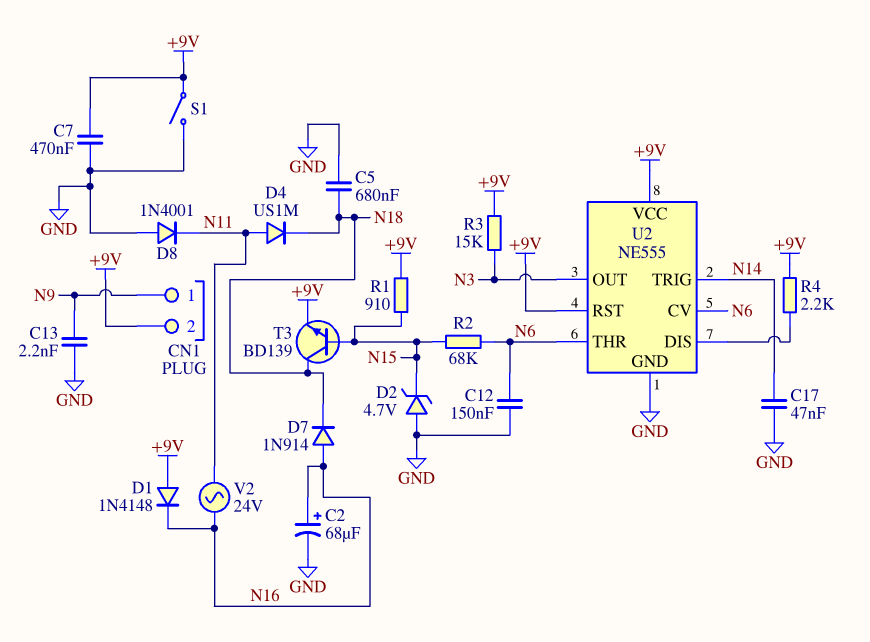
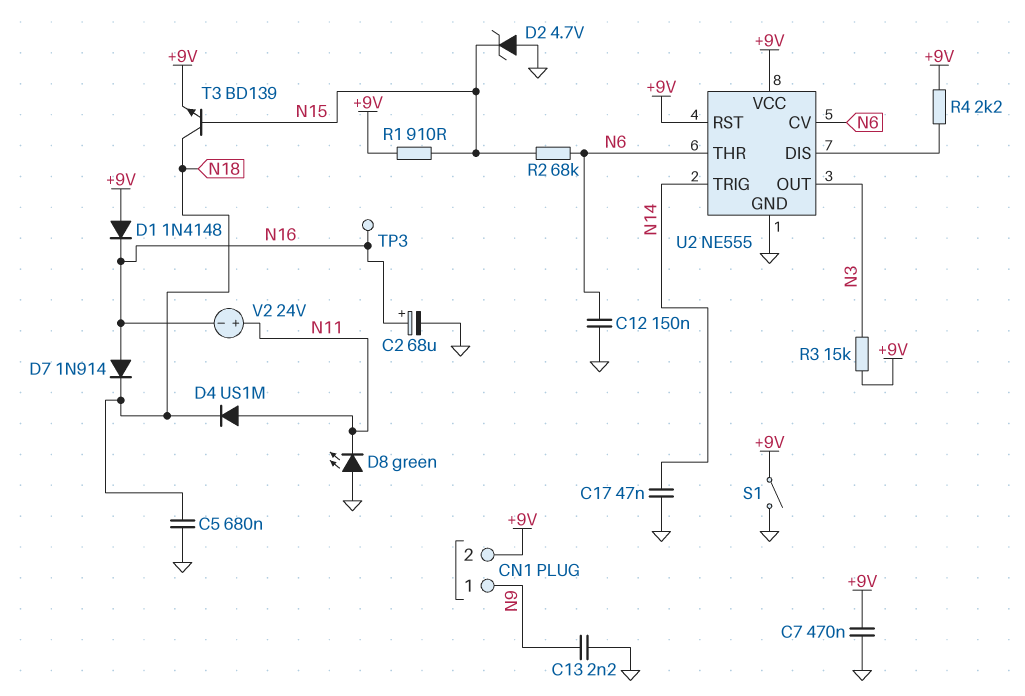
D8: diode 1N4001 (A GND, K N11) -> LED green (A GND, K N11)
TP3: none -> test point (N16)
V2: AC 24V (N11, N16) -> 24V (plus N11, minus N16)

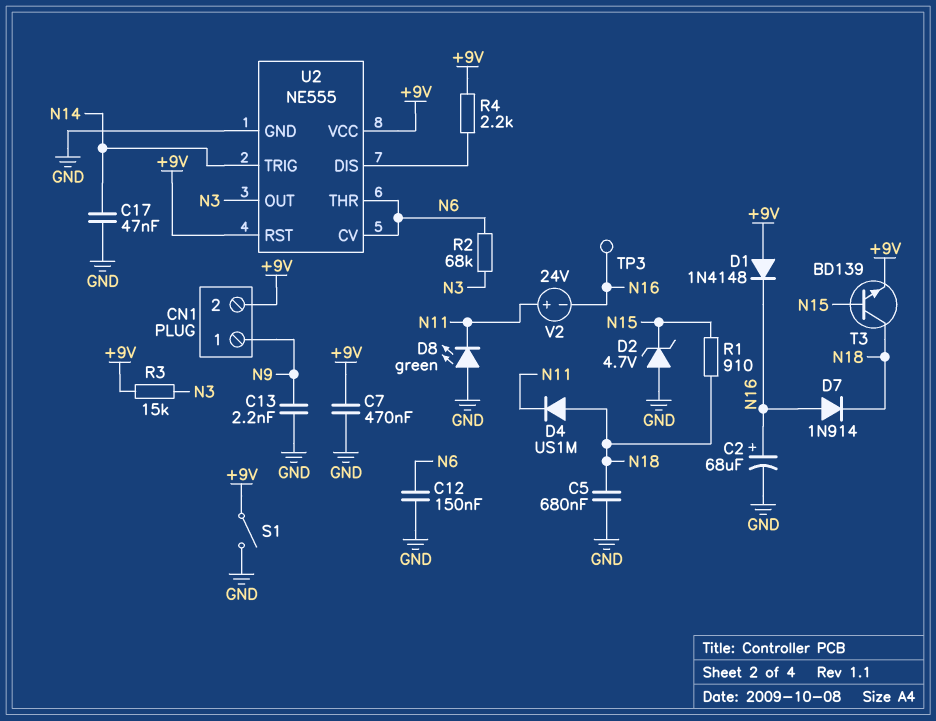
D4: diode US1M (A N11, K N18) -> diode US1M (A N18, K N11)
R1: 910 (+9V, N15) -> 910 (N15, N18)
R2: 68k (N6, N15) -> 68k (N3, N6)

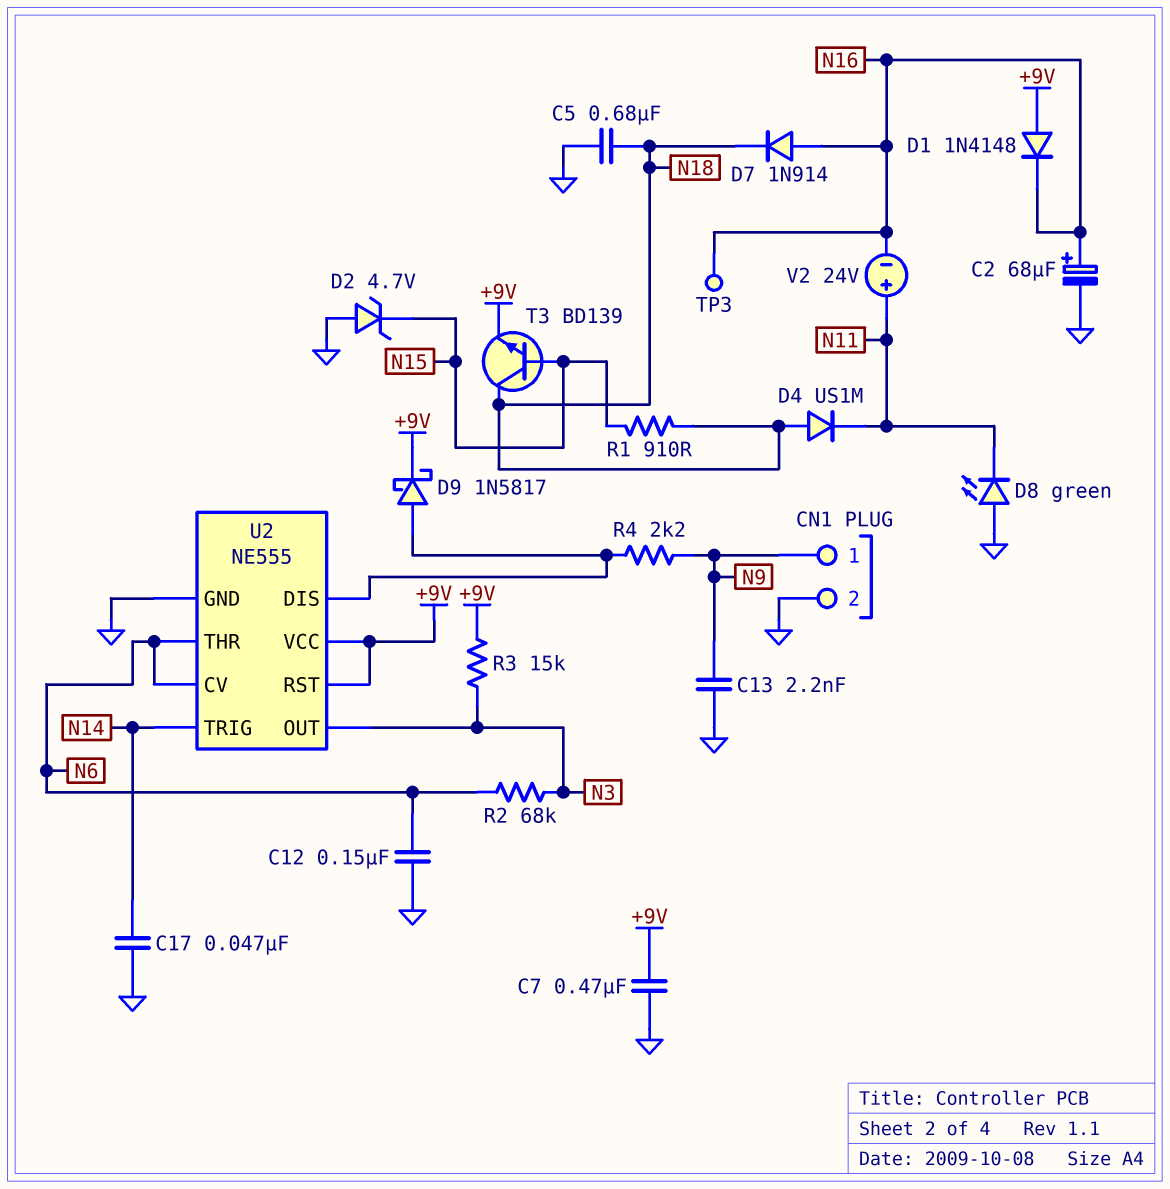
CN1 pin 2: +9V -> GND
D9: none -> schottky 1N5817 (A U2/DIS, K +9V)
R4: 2.2k (+9V, U2/DIS) -> 2.2k (N9, U2/DIS)
S1: switch (+9V, GND) -> none

